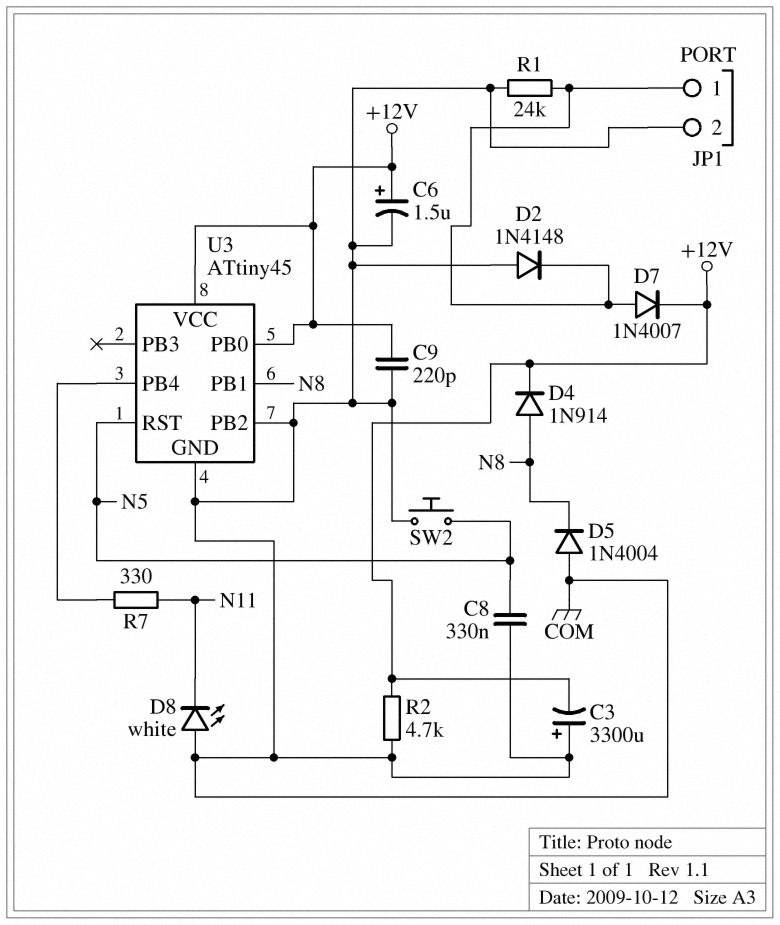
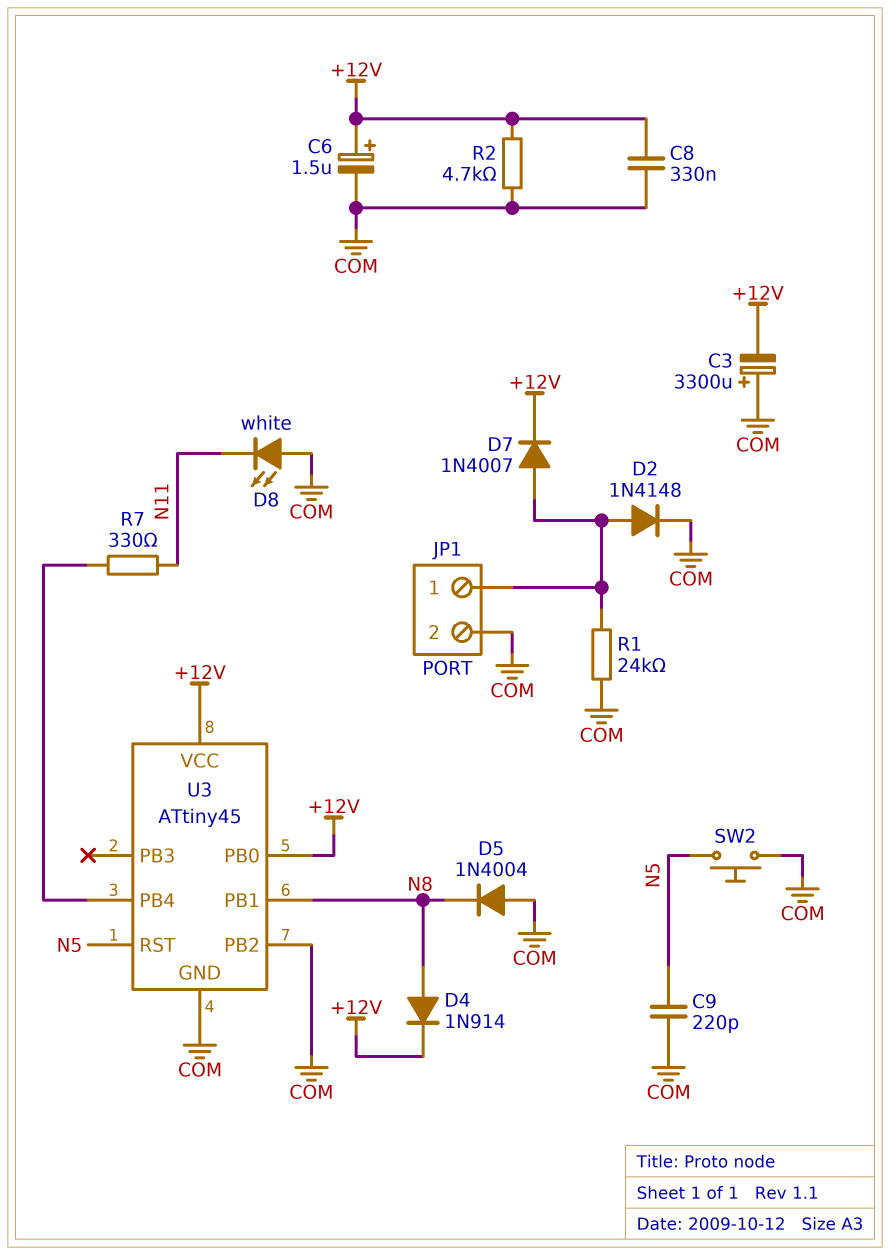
C8: 330nF (COM, N5) -> 330nF (+12V, COM)
C9: 220pF (+12V, COM) -> 220pF (COM, N5)
D2: diode 1N4148 (A COM, K JP1/1) -> diode 1N4148 (A JP1/1, K COM)

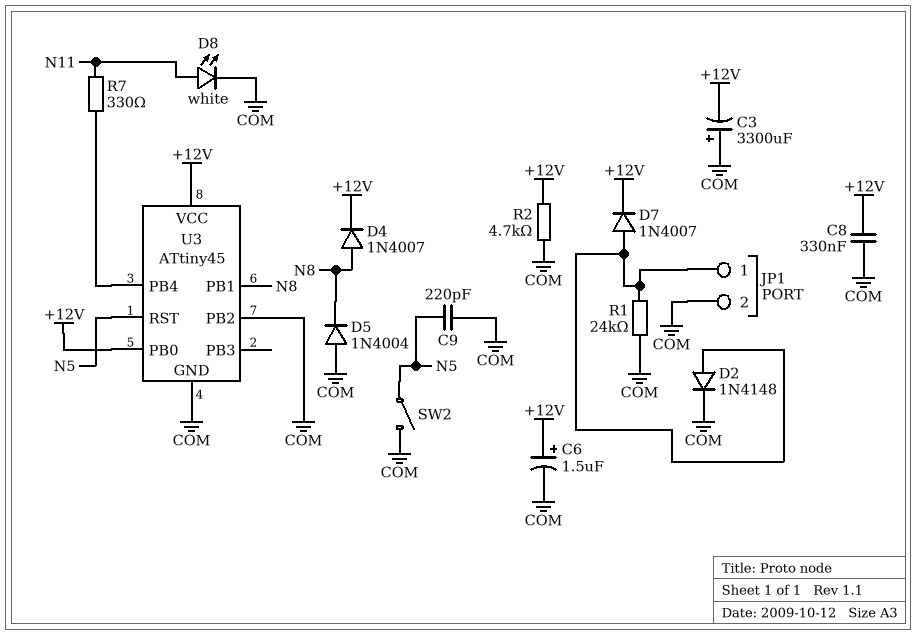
D4: diode 1N914 (A N8, K +12V) -> diode 1N4007 (A N8, K +12V)
D8: LED white (A COM, K N11) -> LED white (A N11, K COM)
SW2: button (COM, N5) -> switch (COM, N5)

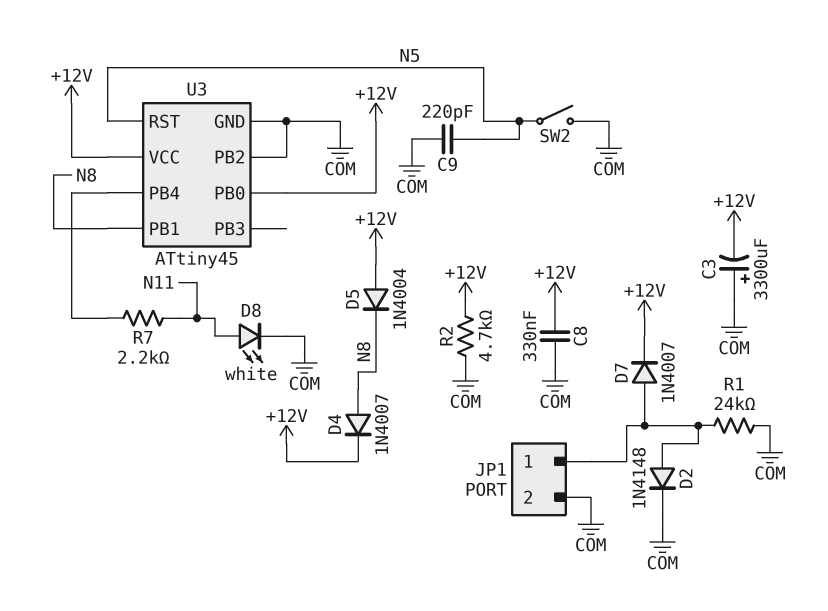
C6: 1.5uF (plus +12V, minus COM) -> none
D5: diode 1N4004 (A COM, K N8) -> diode 1N4004 (A +12V, K N8)
R7: 330 (N11, U3/PB4) -> 2.2k (N11, U3/PB4)

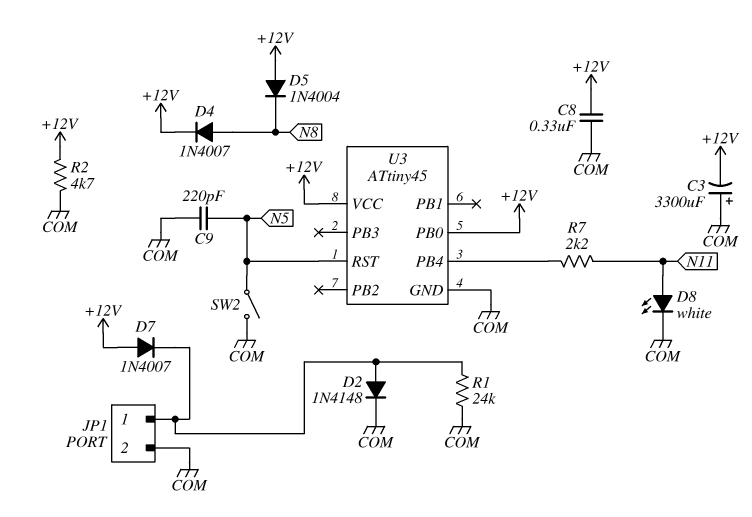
D7: diode 1N4007 (A JP1/1, K +12V) -> diode 1N4007 (A +12V, K JP1/1)
U3 pin PB1: N8 -> none
U3 pin PB2: COM -> none

